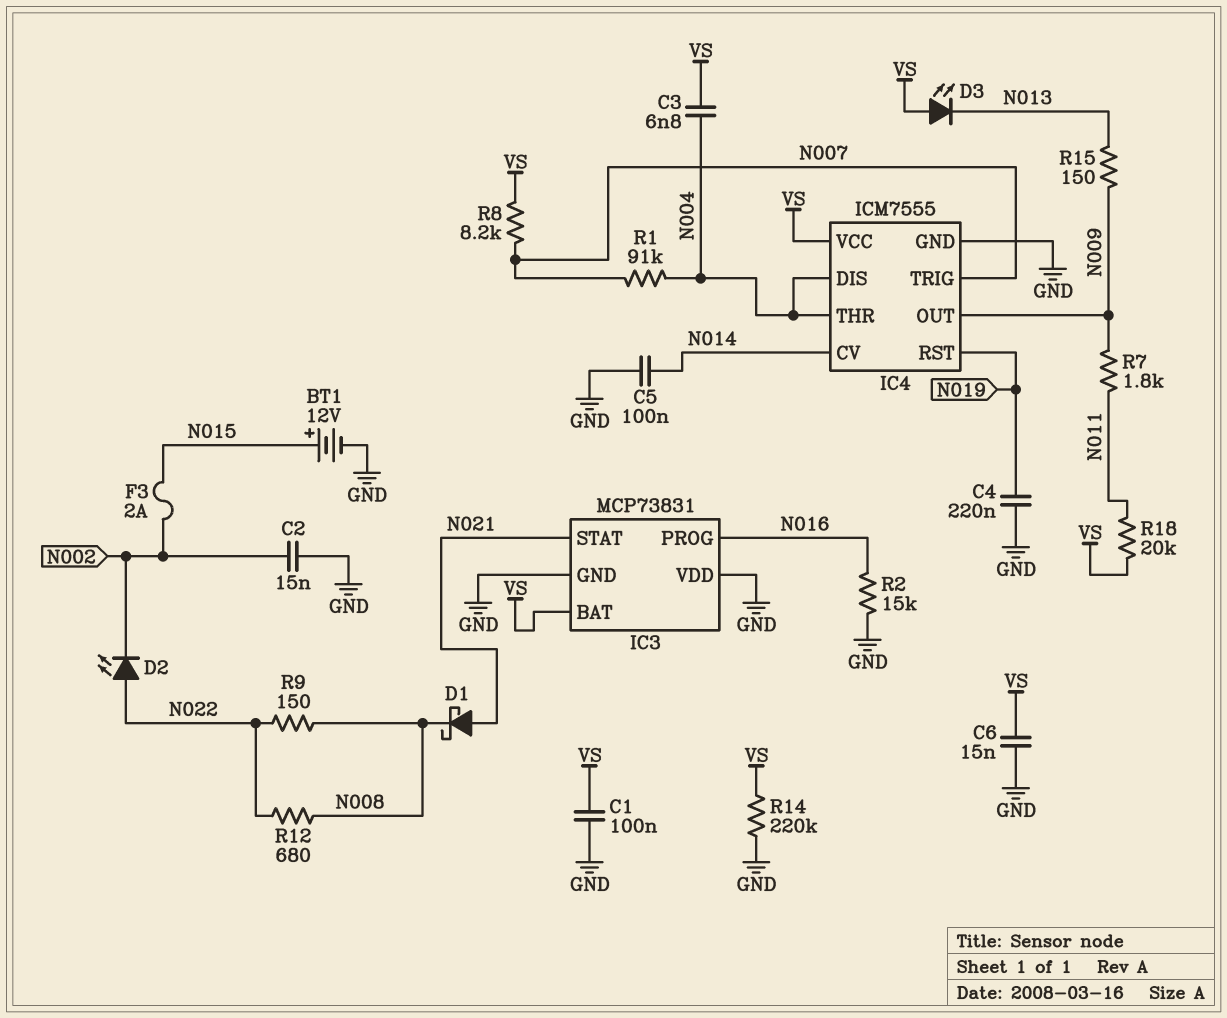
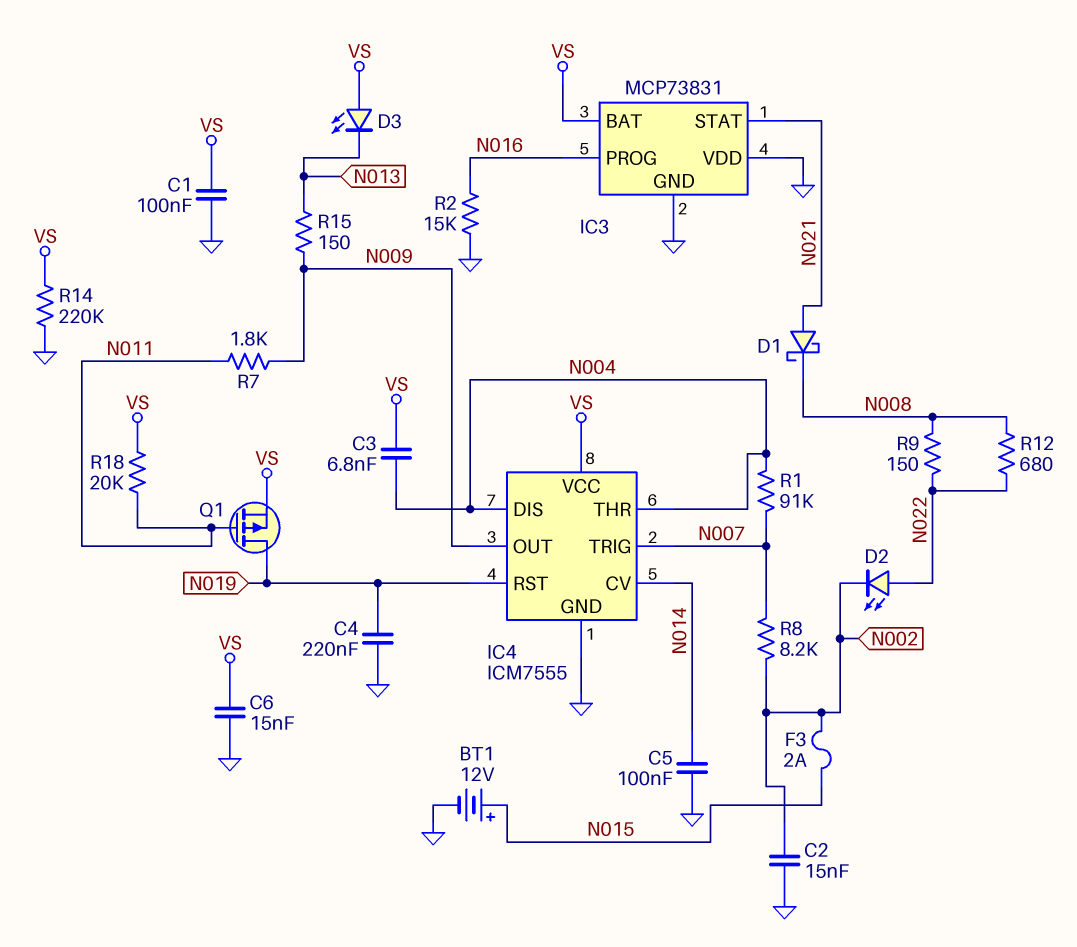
Q1: none -> PMOS (G N011, D N019, S VS)
R8: 8.2k (N007, VS) -> 8.2k (N002, N007)

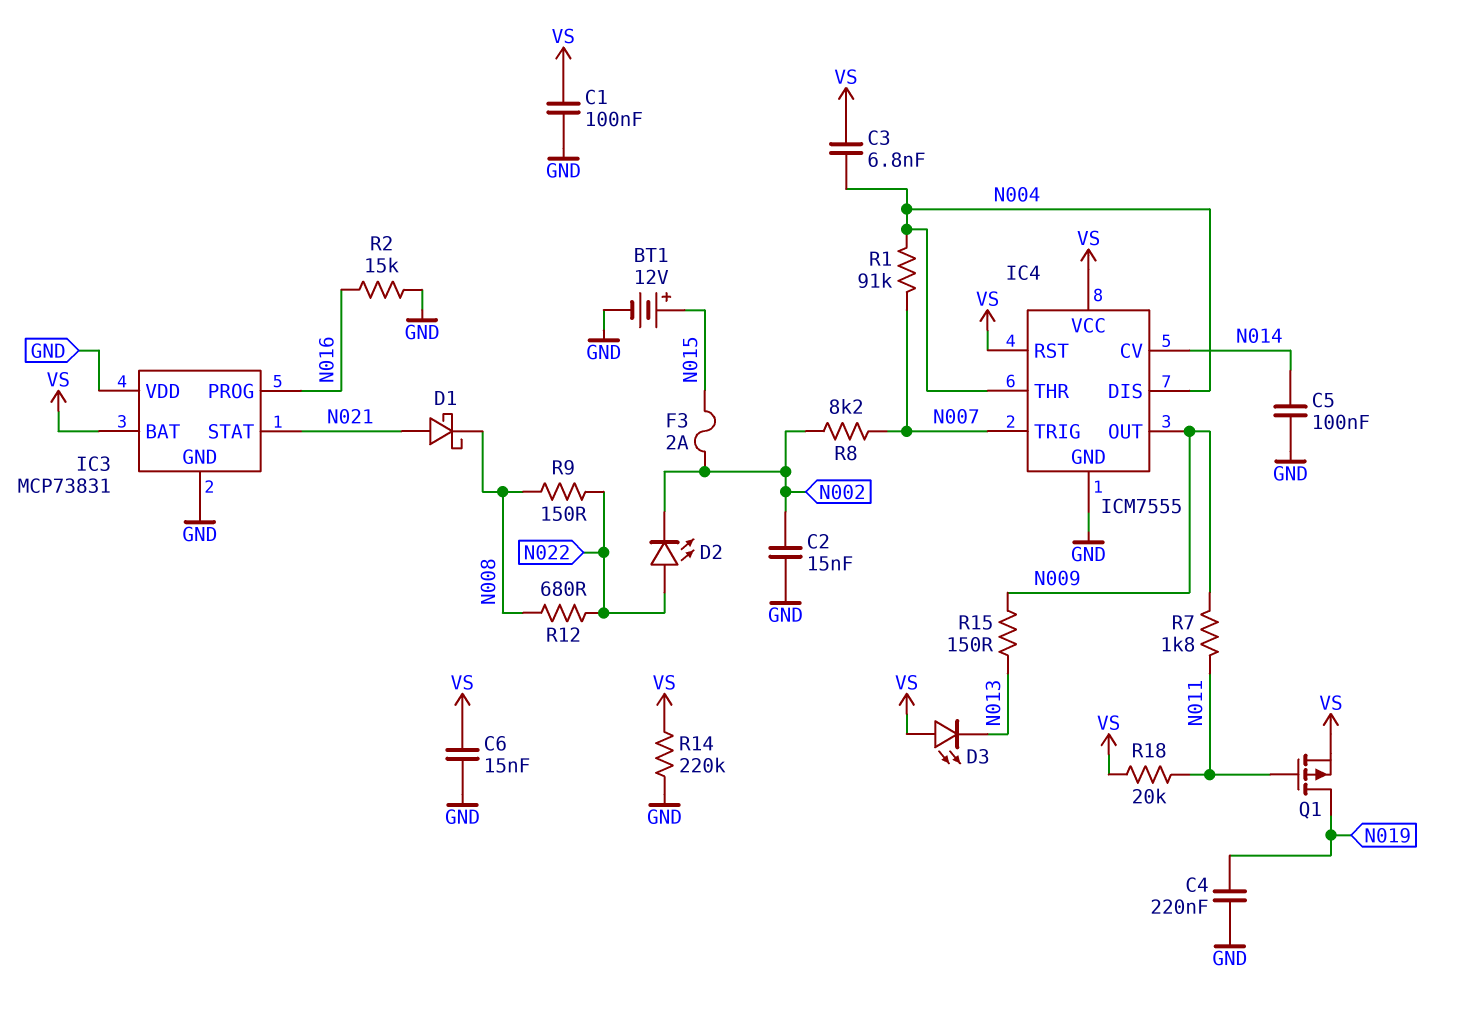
IC4 pin RST: N019 -> VS

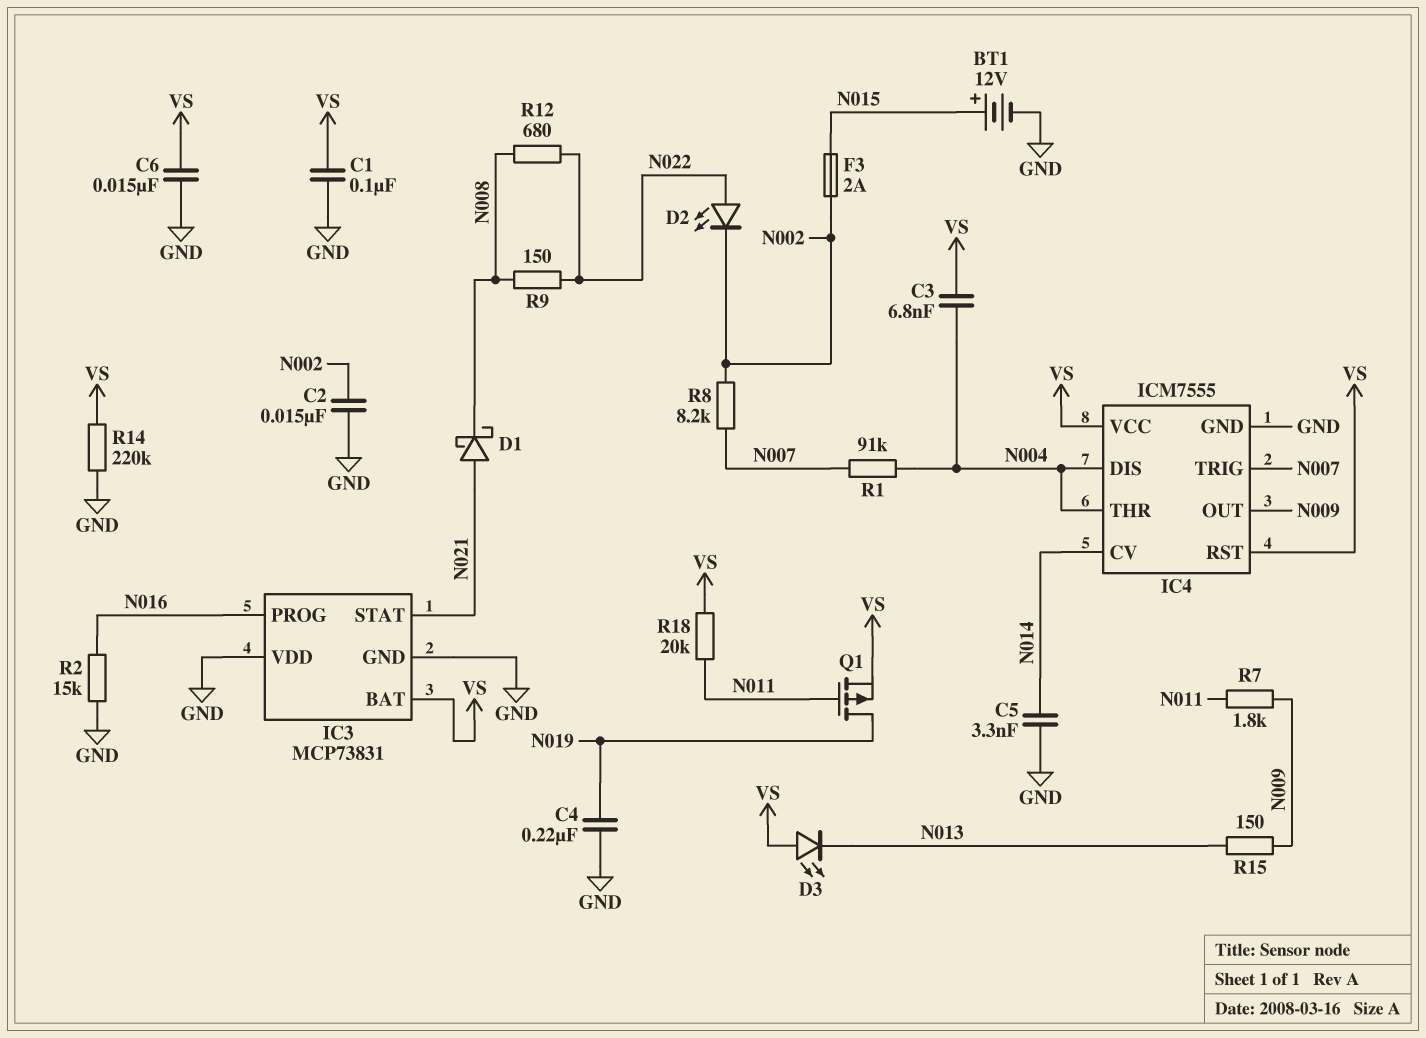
C5: 100nF (GND, N014) -> 3.3nF (GND, N014)

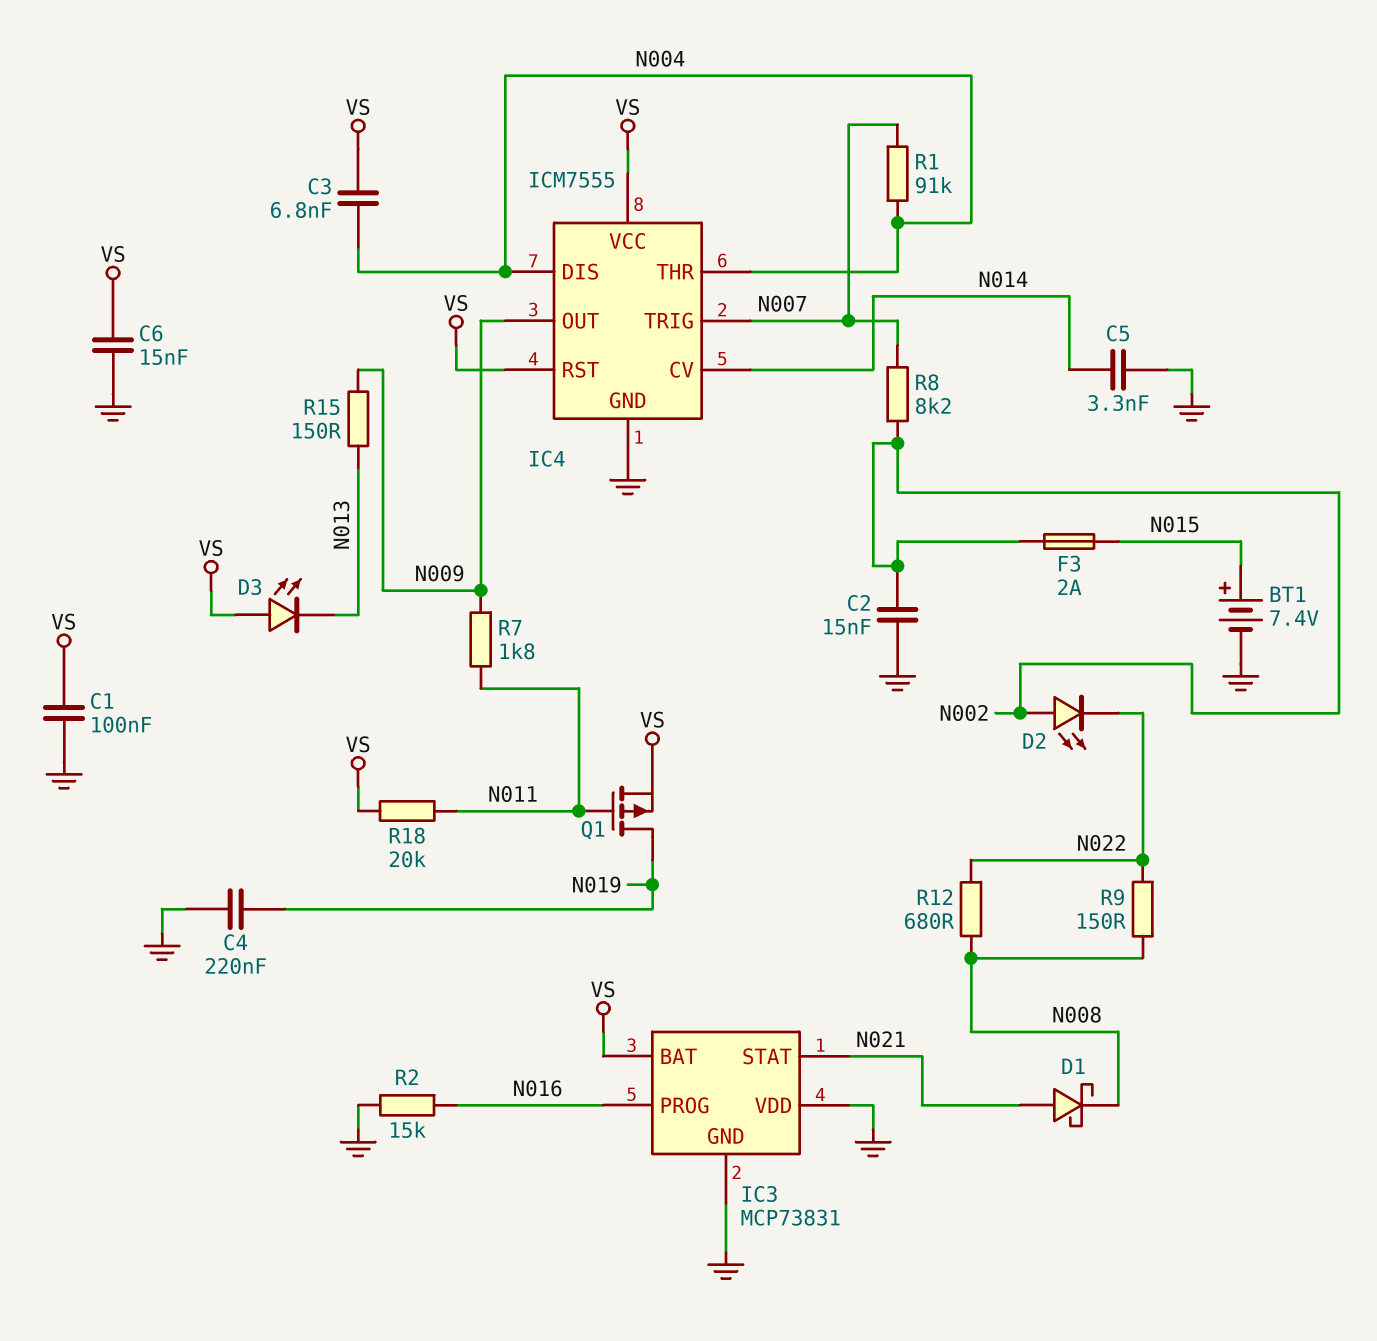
BT1: 12V (plus N015, minus GND) -> 7.4V (plus N015, minus GND)
D2: LED (A N022, K N002) -> LED (A N002, K N022)
R14: 220k (GND, VS) -> none

